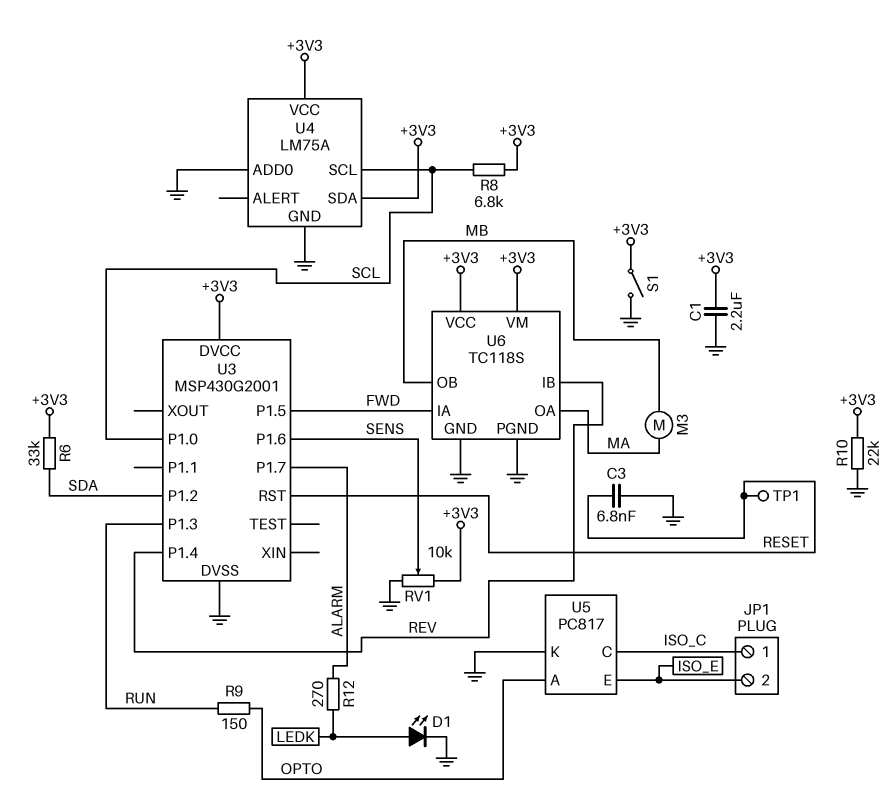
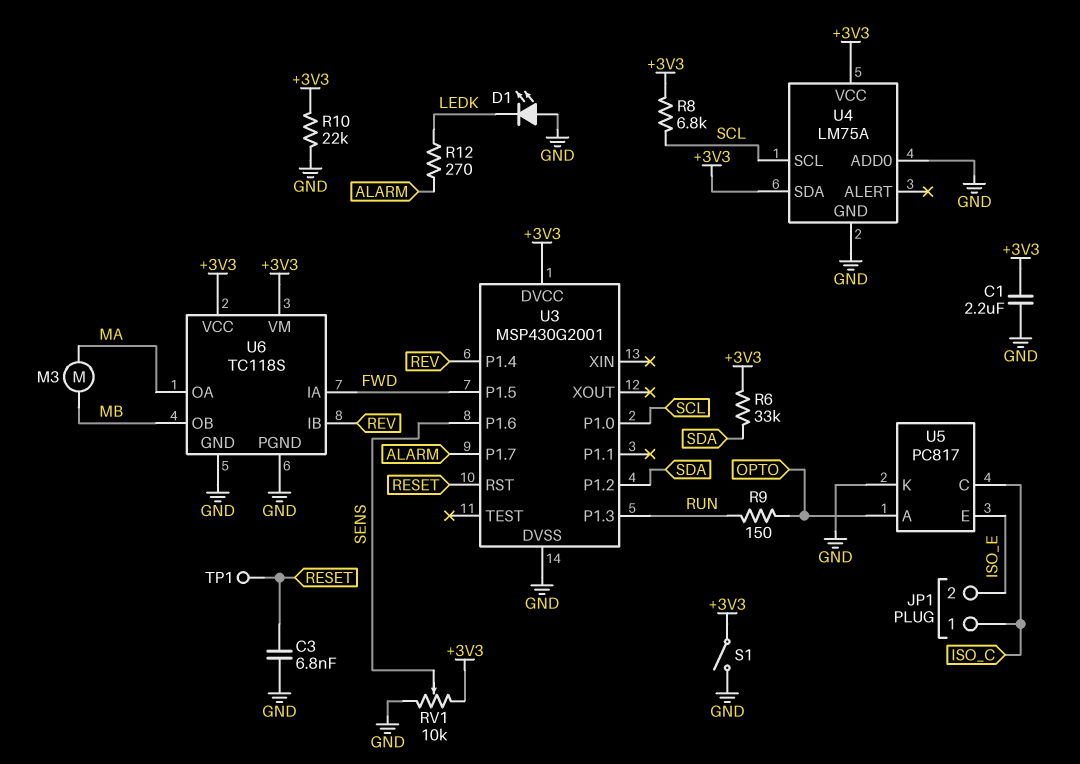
D1: LED (A LEDK, K GND) -> LED (A GND, K LEDK)

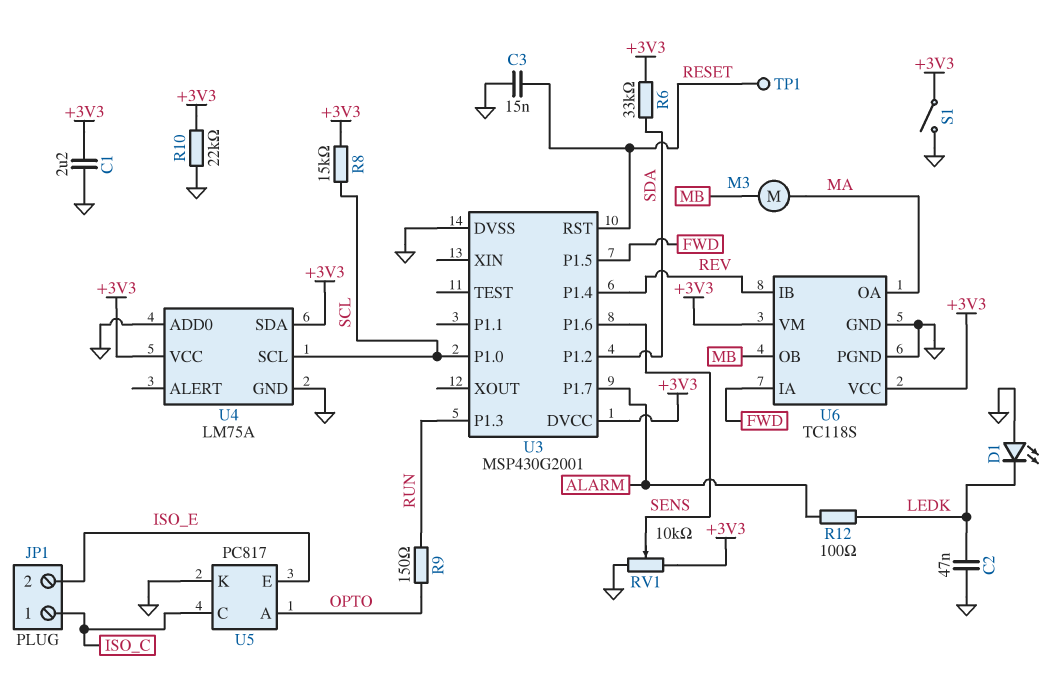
C2: none -> 47nF (GND, LEDK)
C3: 6.8nF (GND, RESET) -> 15nF (GND, RESET)
R8: 6.8k (+3V3, SCL) -> 15k (+3V3, SCL)
R12: 270 (ALARM, LEDK) -> 100 (ALARM, LEDK)

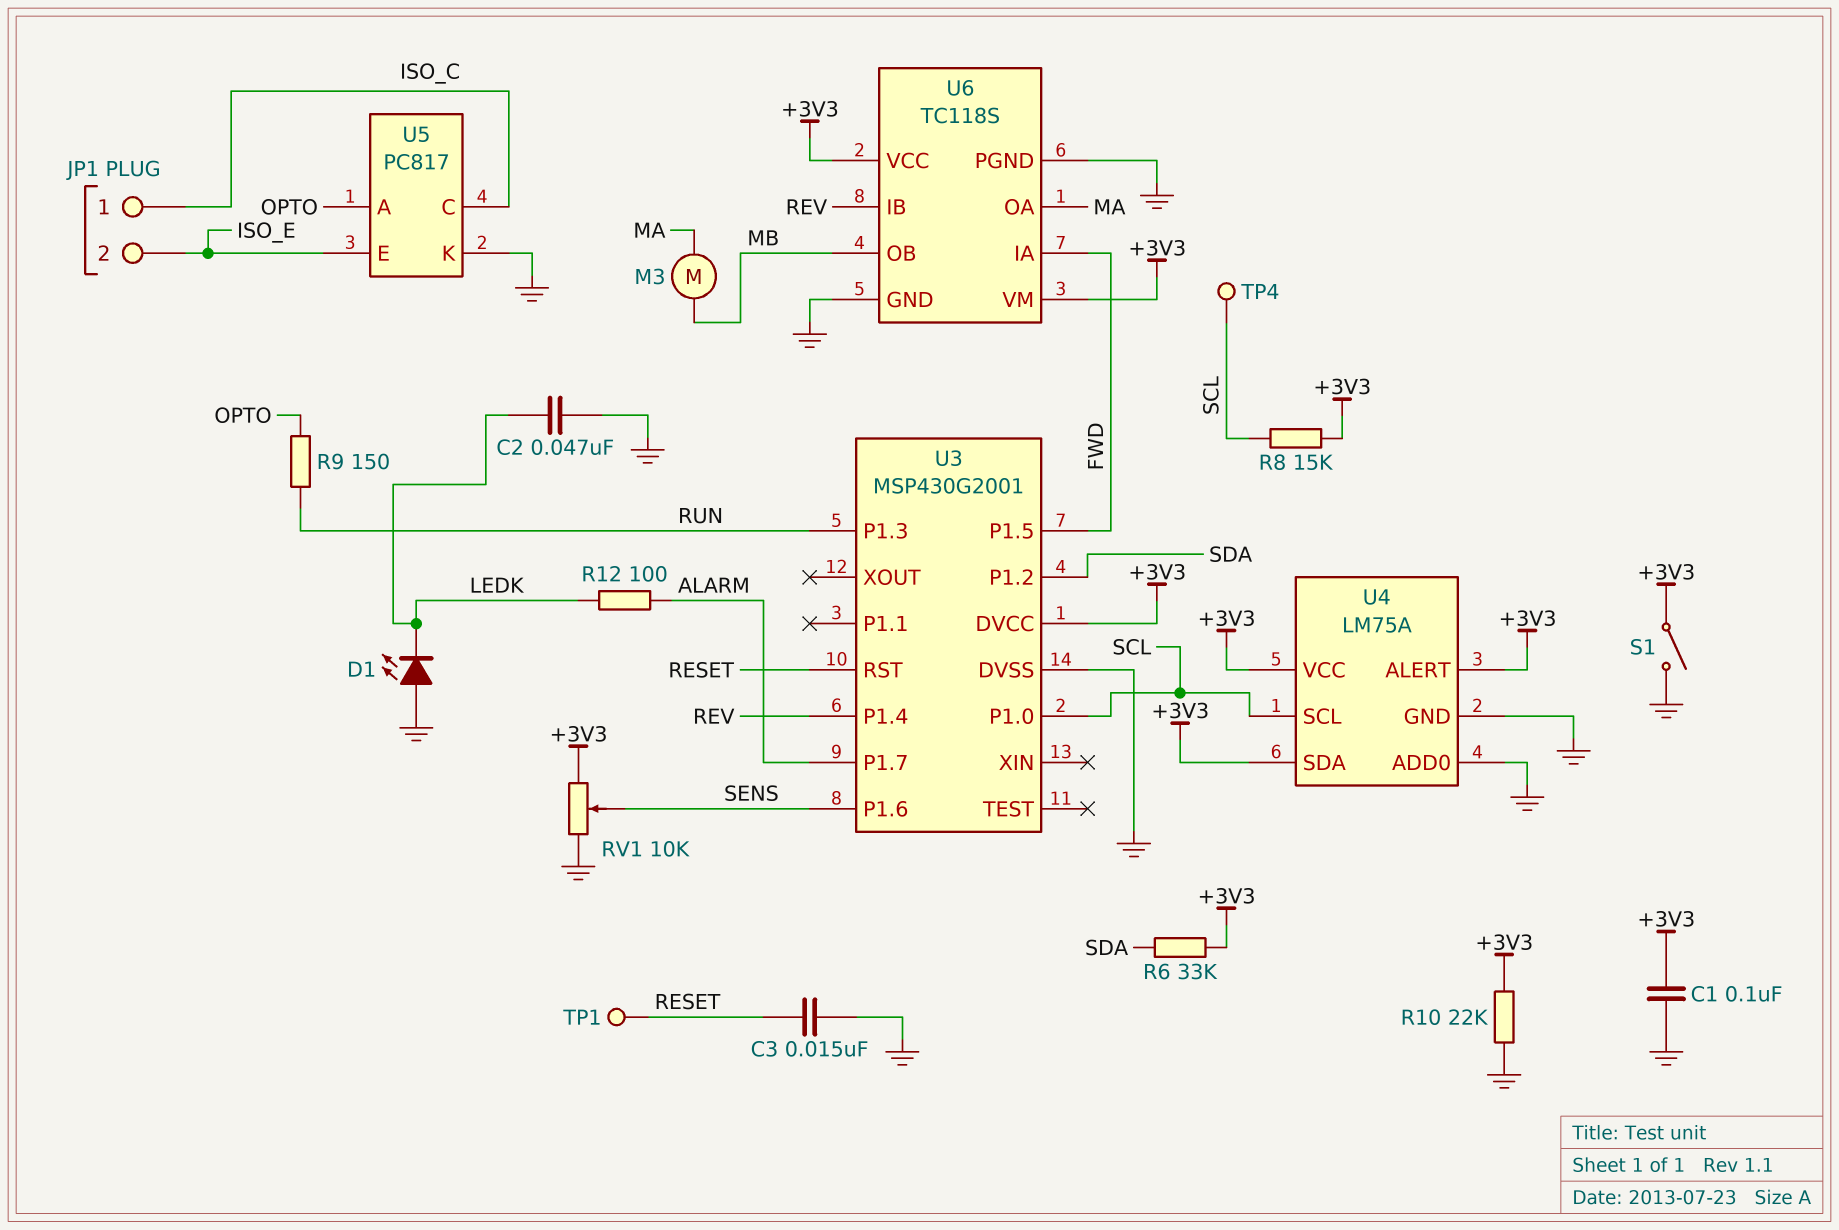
C1: 2.2uF (+3V3, GND) -> 100nF (+3V3, GND)
TP4: none -> test point (SCL)
U4 pin ALERT: none -> +3V3

